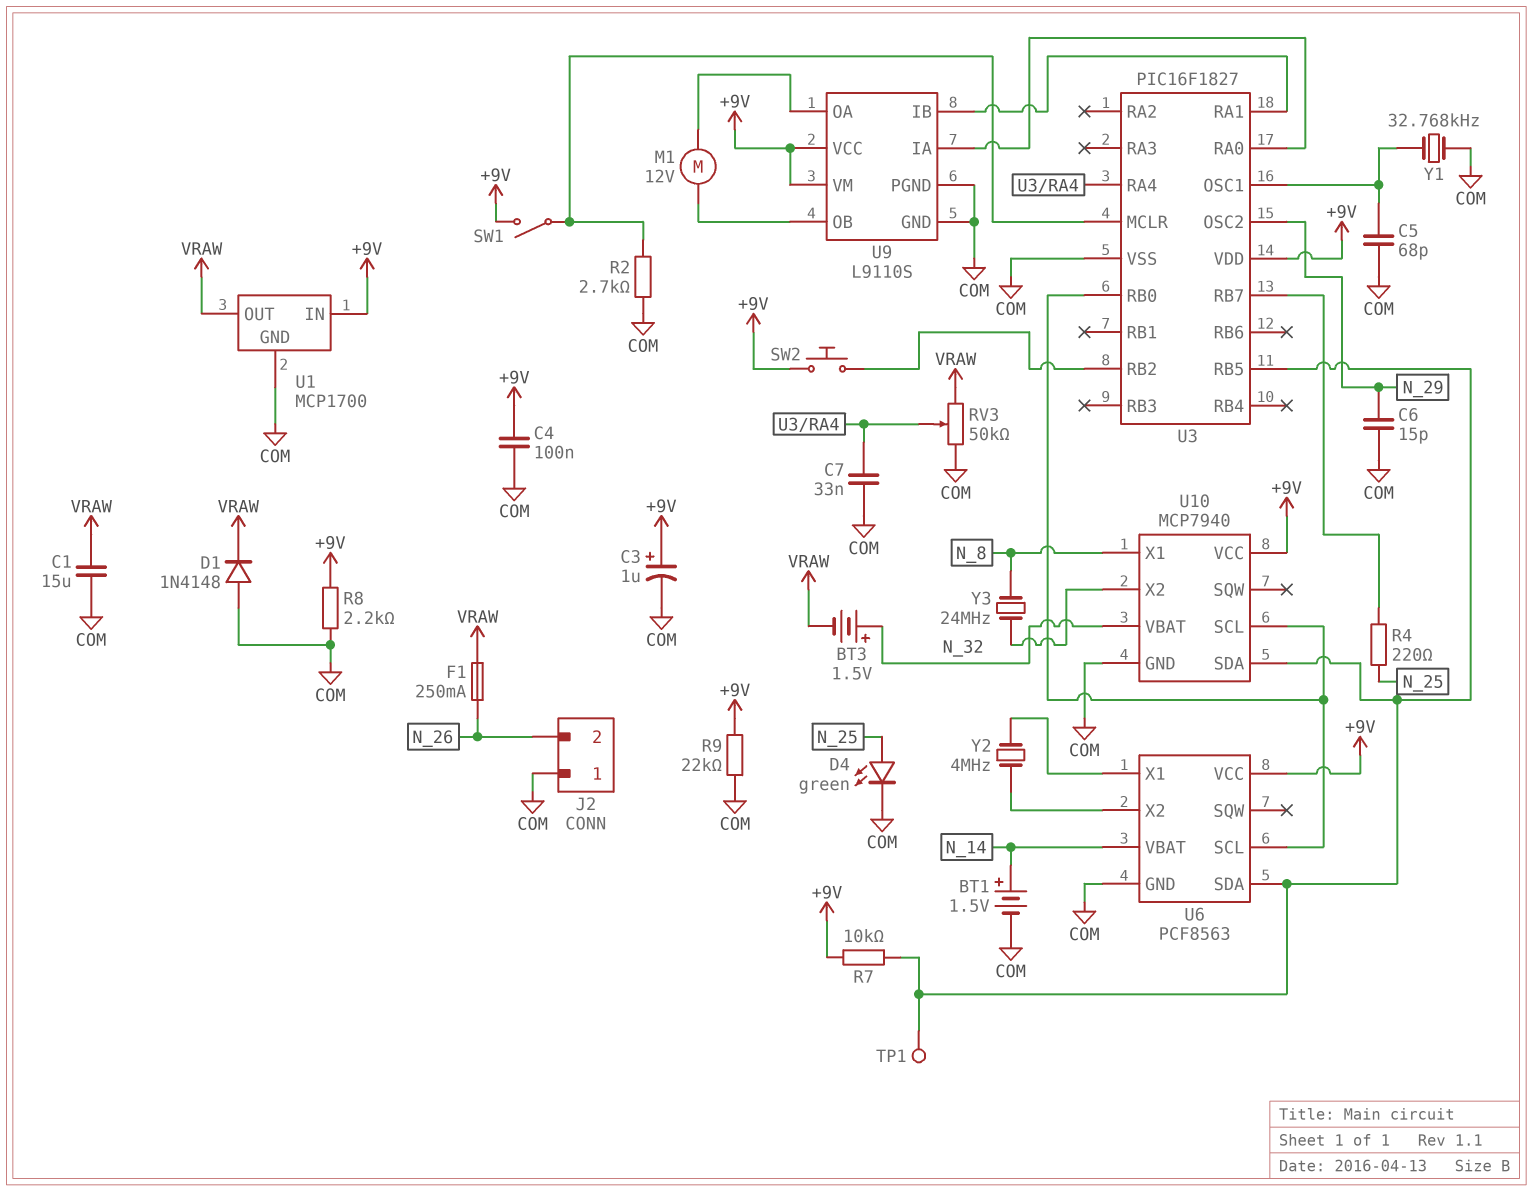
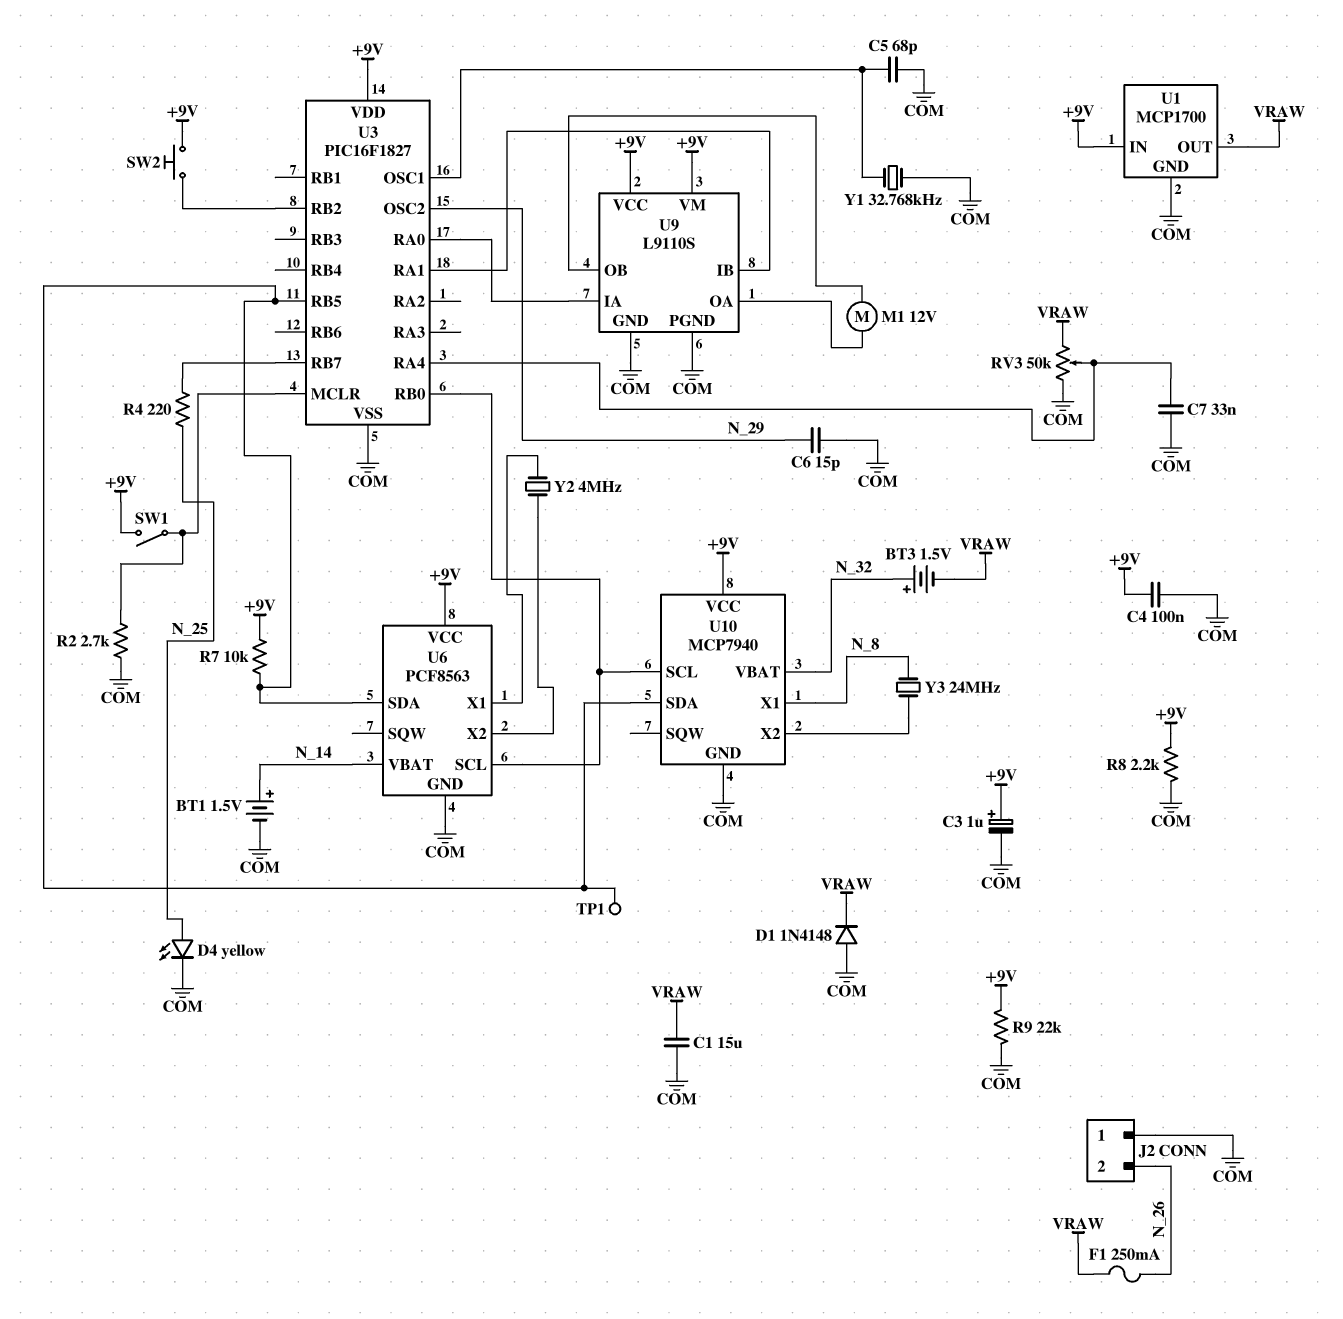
D4: LED green (A N_25, K COM) -> LED yellow (A N_25, K COM)

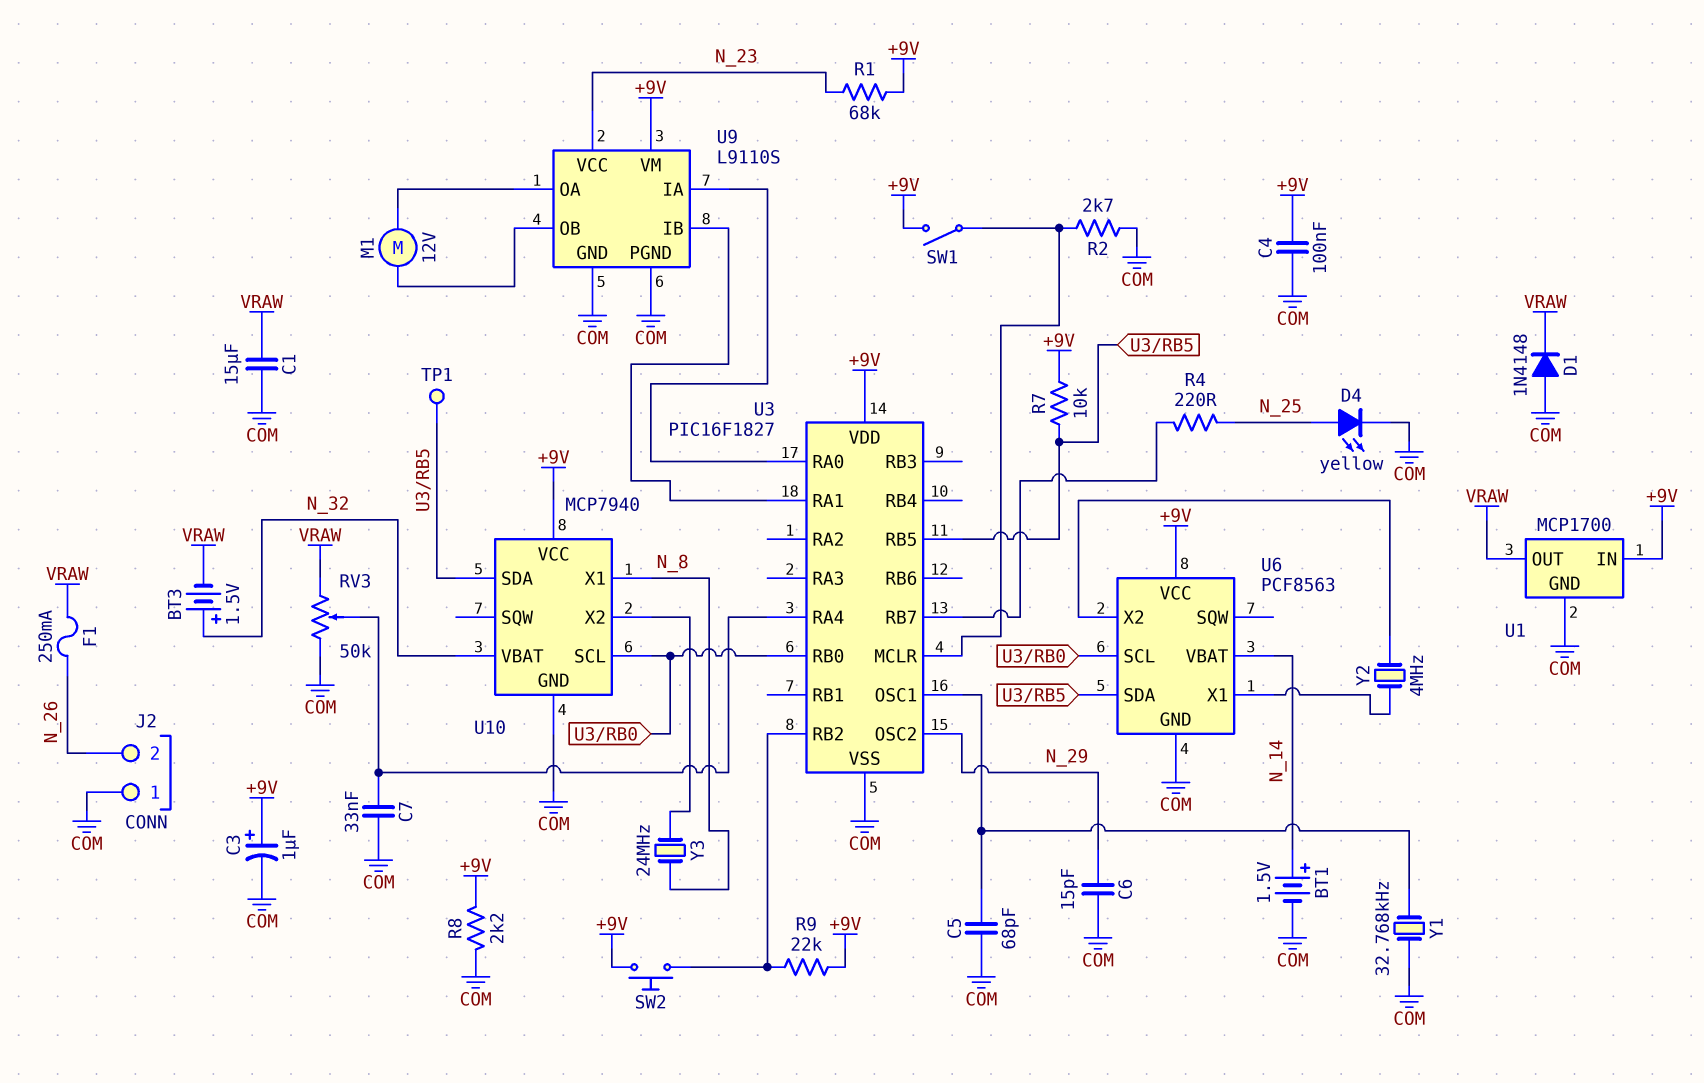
R1: none -> 68k (+9V, N_23)
R9: 22k (+9V, COM) -> 22k (+9V, U3/RB2)
U9 pin VCC: +9V -> N_23

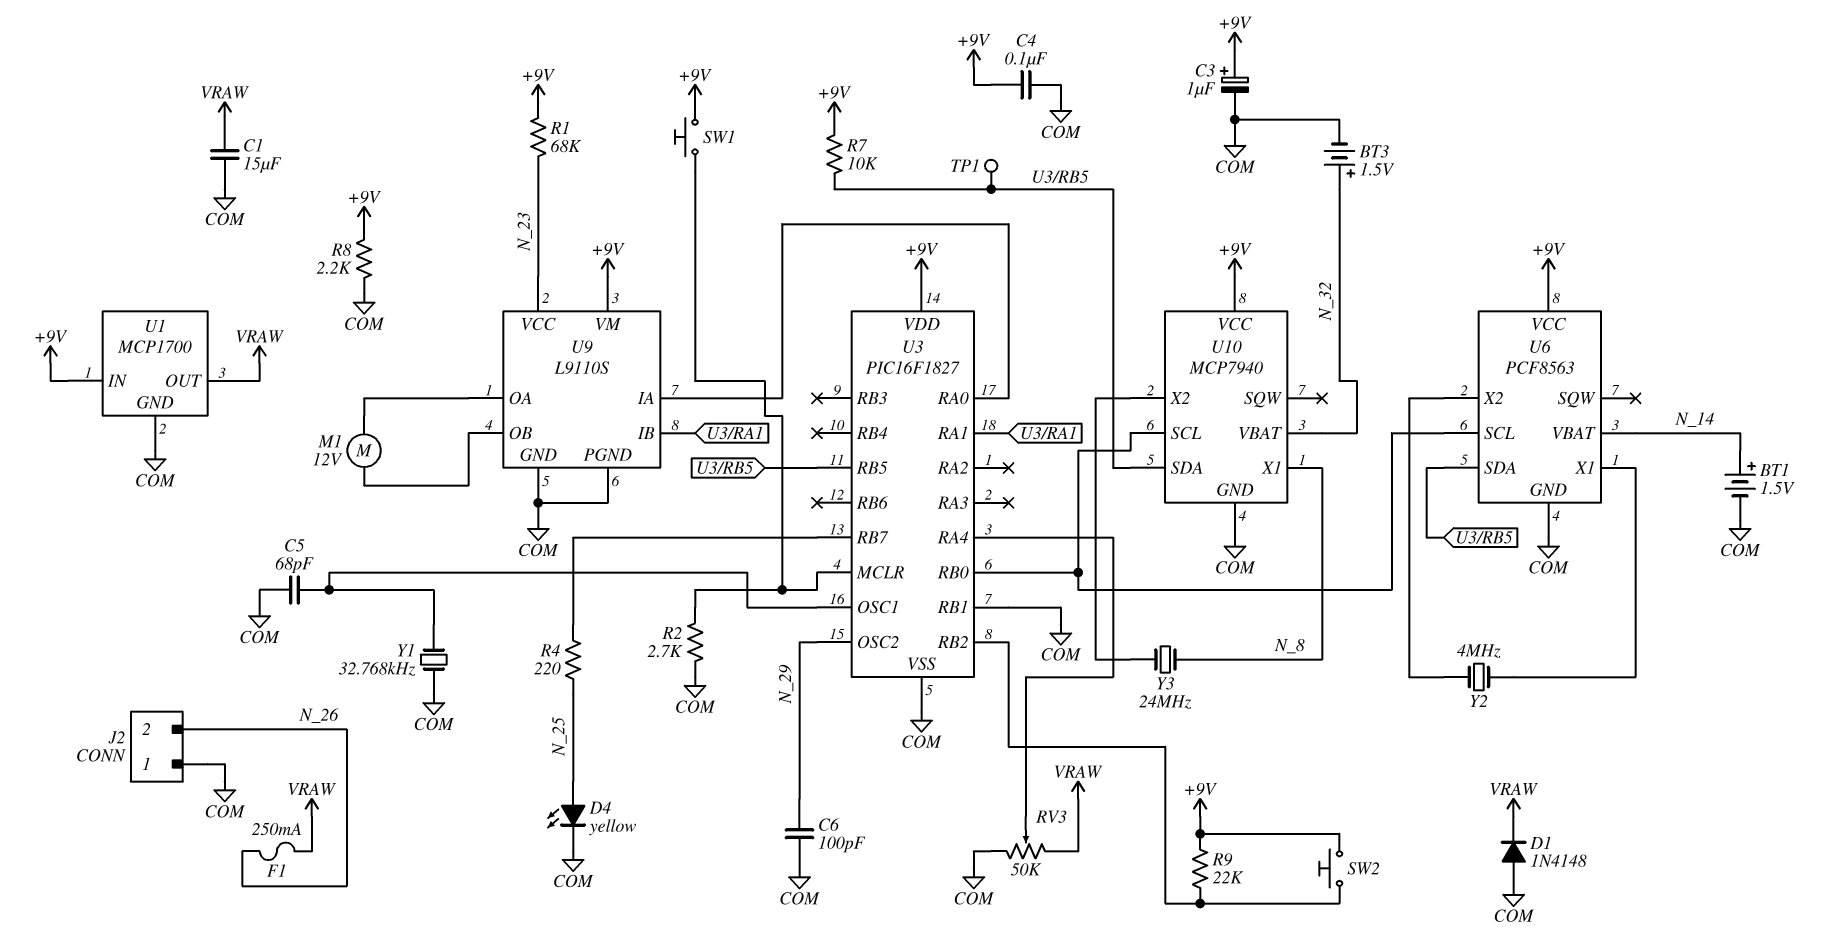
BT3: 1.5V (plus N_32, minus VRAW) -> 1.5V (plus N_32, minus COM)
C6: 15pF (COM, N_29) -> 100pF (COM, N_29)
C7: 33nF (COM, U3/RA4) -> none
SW1: switch (+9V, U3/MCLR) -> button (+9V, U3/MCLR)
U3 pin RB1: none -> COM

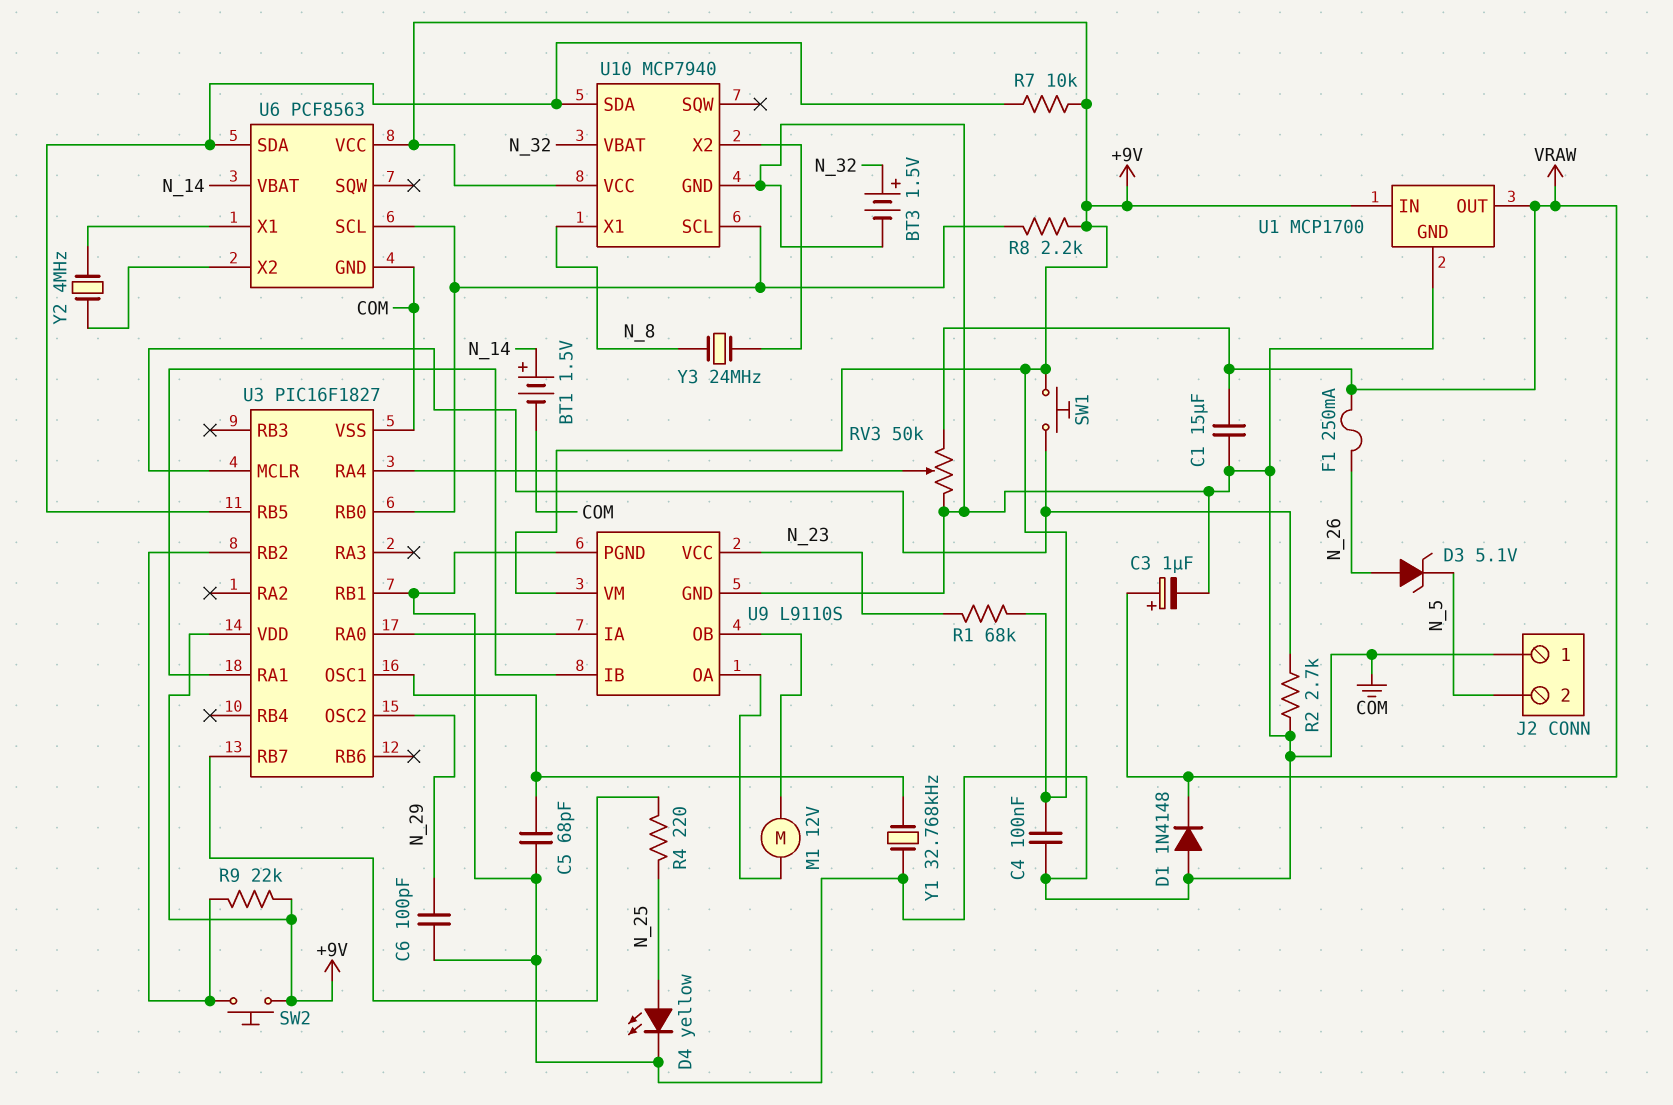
C3: 1uF (plus +9V, minus COM) -> 1uF (plus VRAW, minus COM)
D3: none -> zener 5.1V (A N_26, K N_5)
J2 pin 2: N_26 -> N_5
R8: 2.2k (+9V, COM) -> 2.2k (+9V, U3/RB0)
TP1: test point (U3/RB5) -> none

